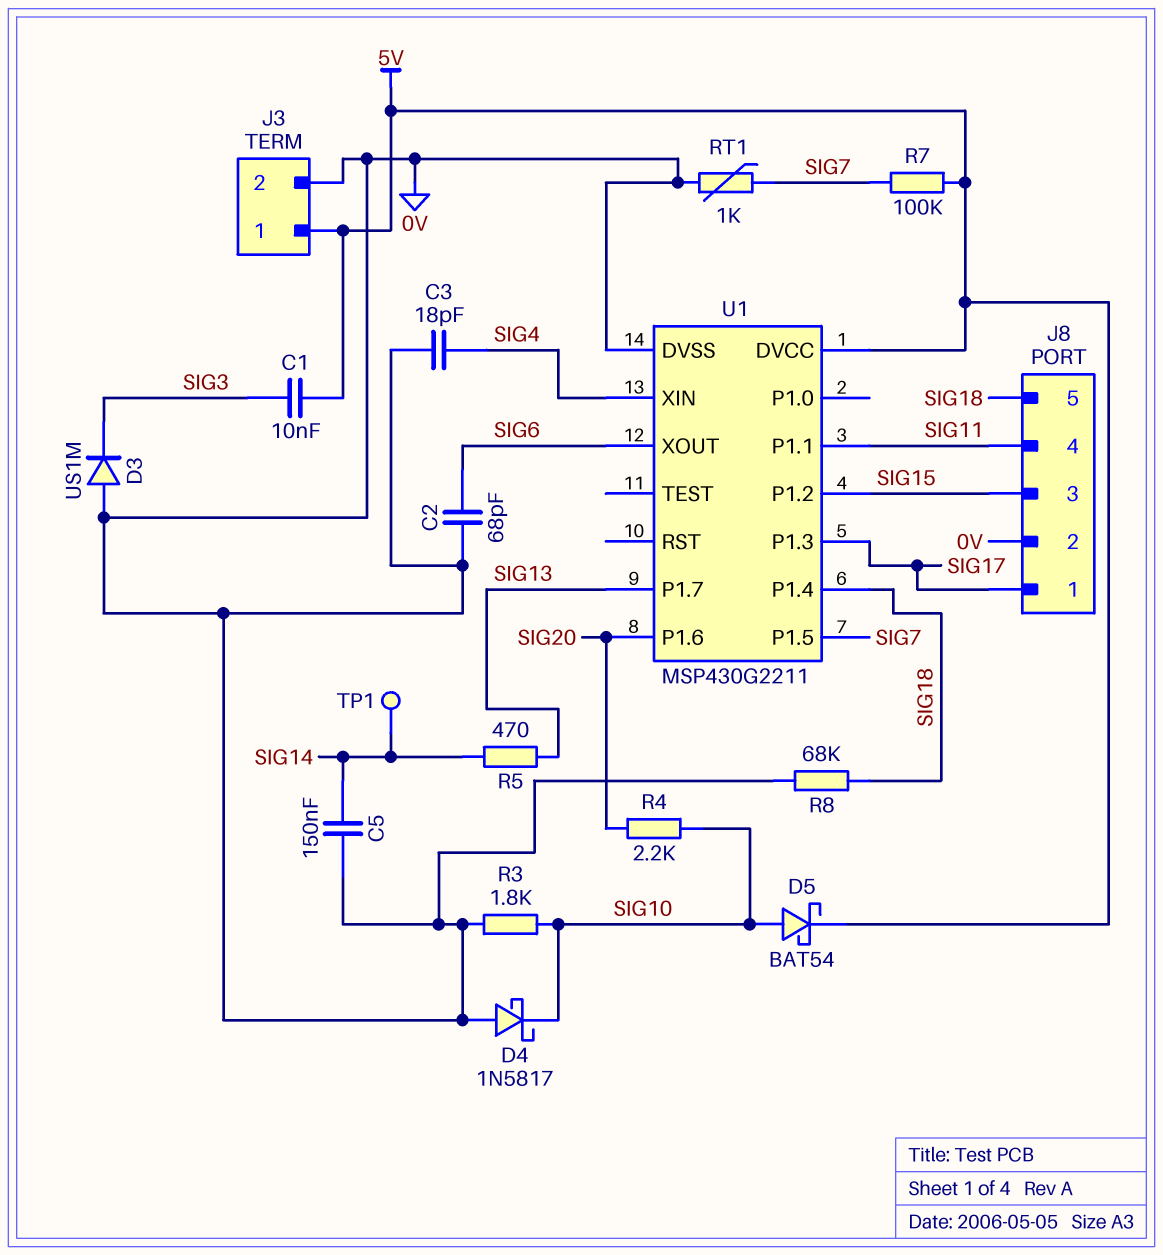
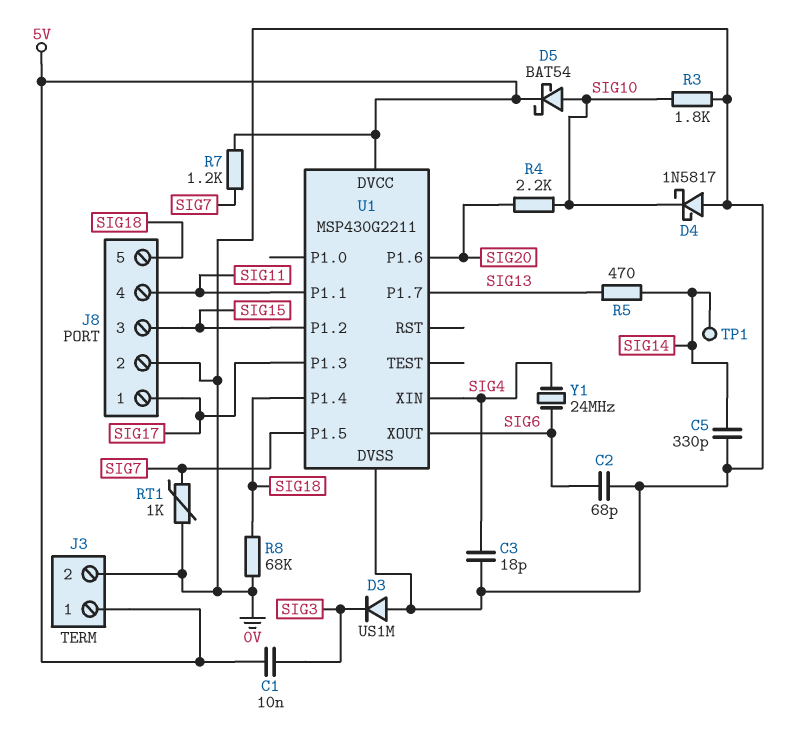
C5: 150nF (0V, SIG14) -> 330pF (0V, SIG14)
R7: 100k (5V, SIG7) -> 1.2k (5V, SIG7)
Y1: none -> 24MHz (SIG4, SIG6)

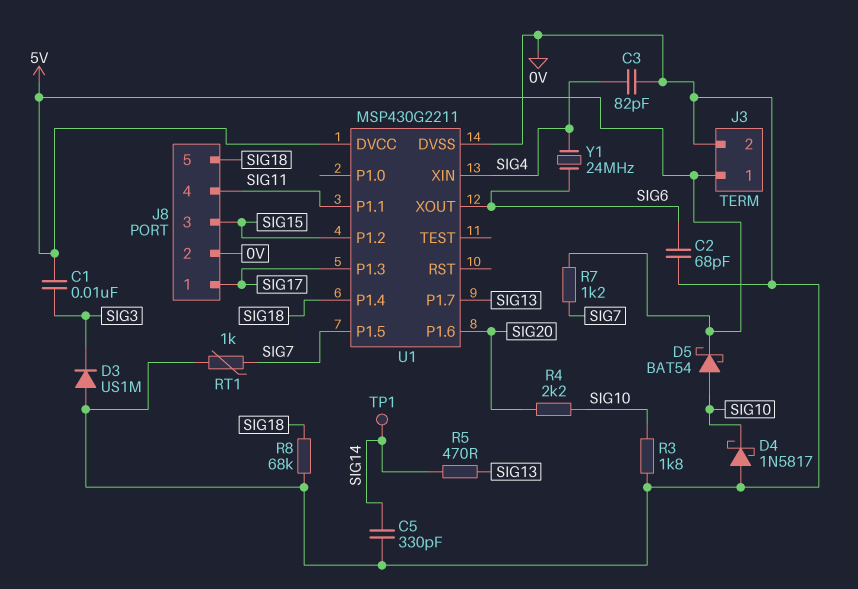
C3: 18pF (0V, SIG4) -> 82pF (0V, SIG4)

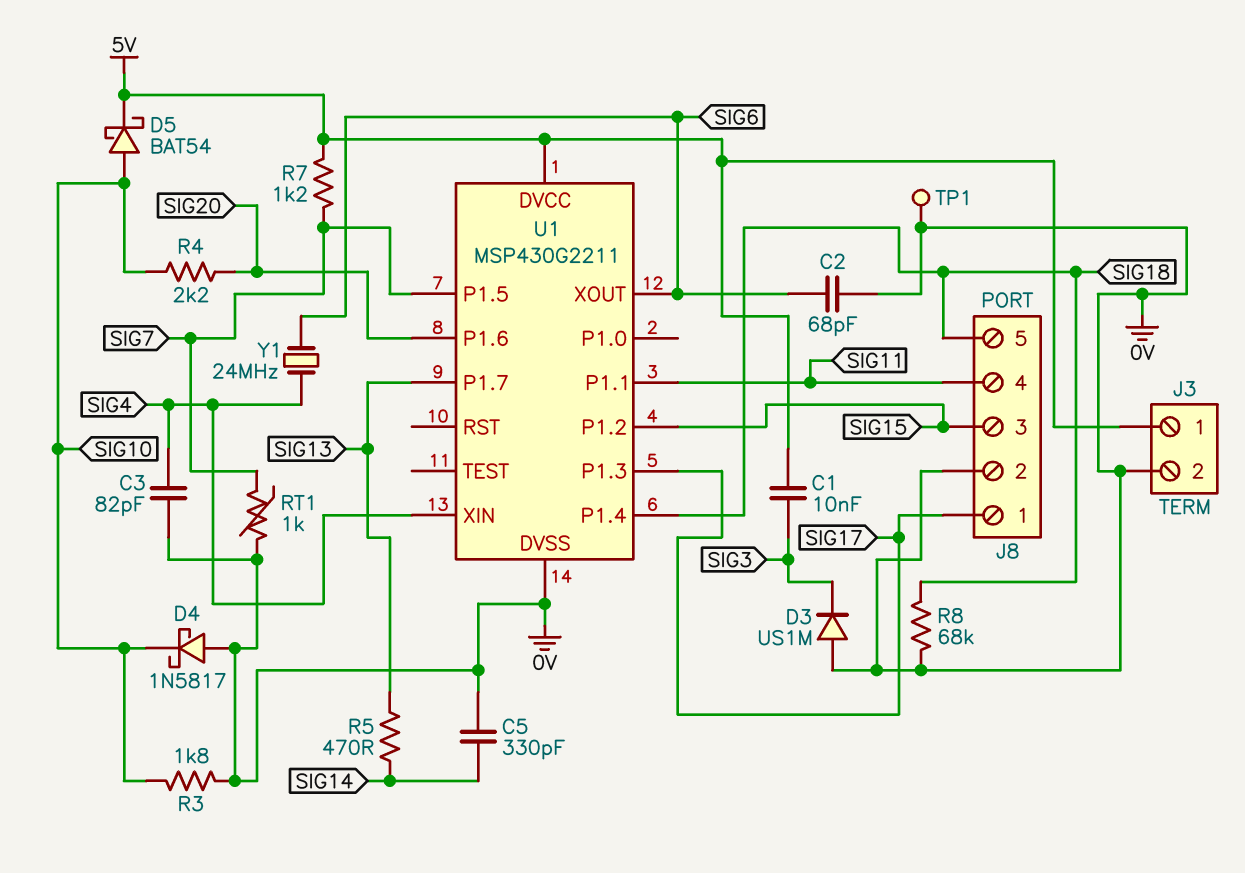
TP1: test point (SIG14) -> test point (0V)

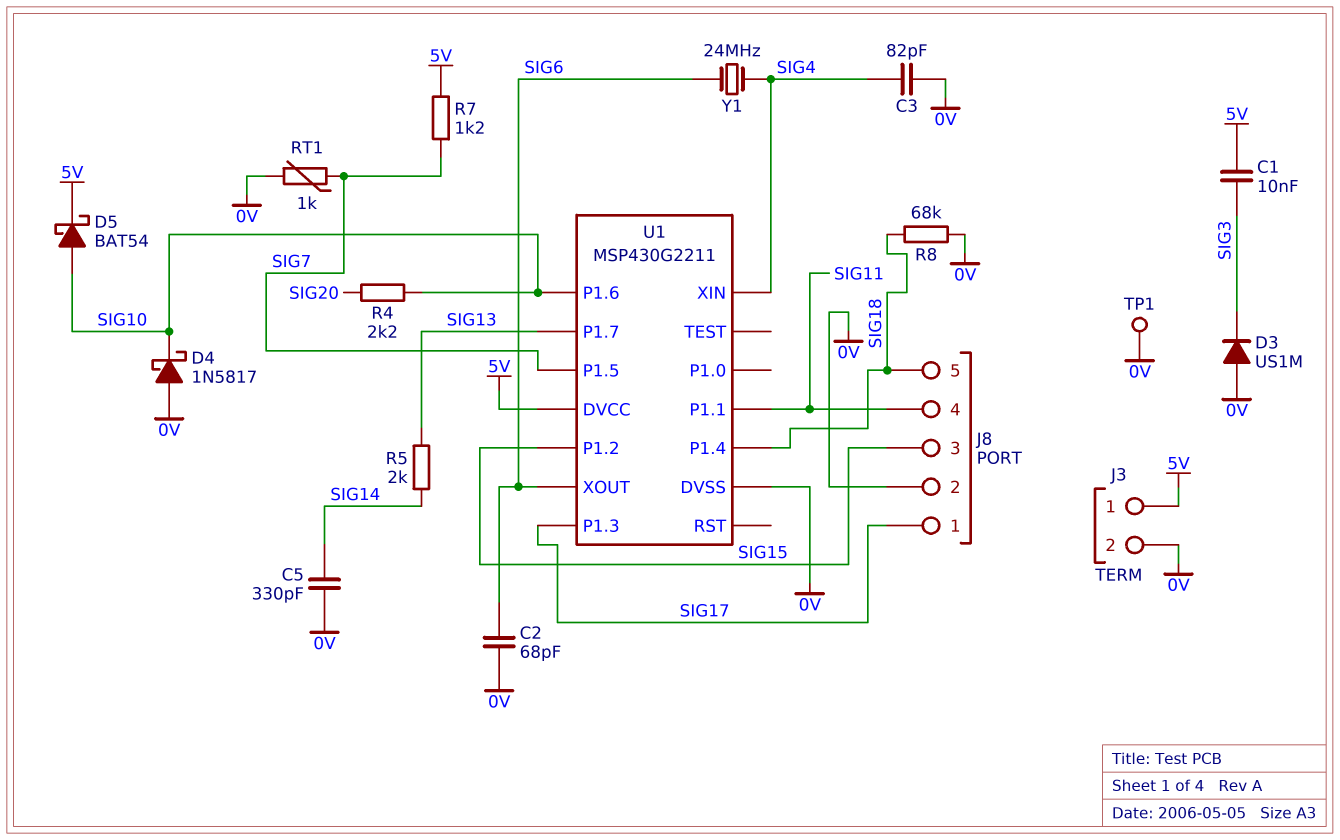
R3: 1.8k (0V, SIG10) -> none
R5: 470 (SIG13, SIG14) -> 2k (SIG13, SIG14)
U1 pin P1.6: SIG20 -> SIG10

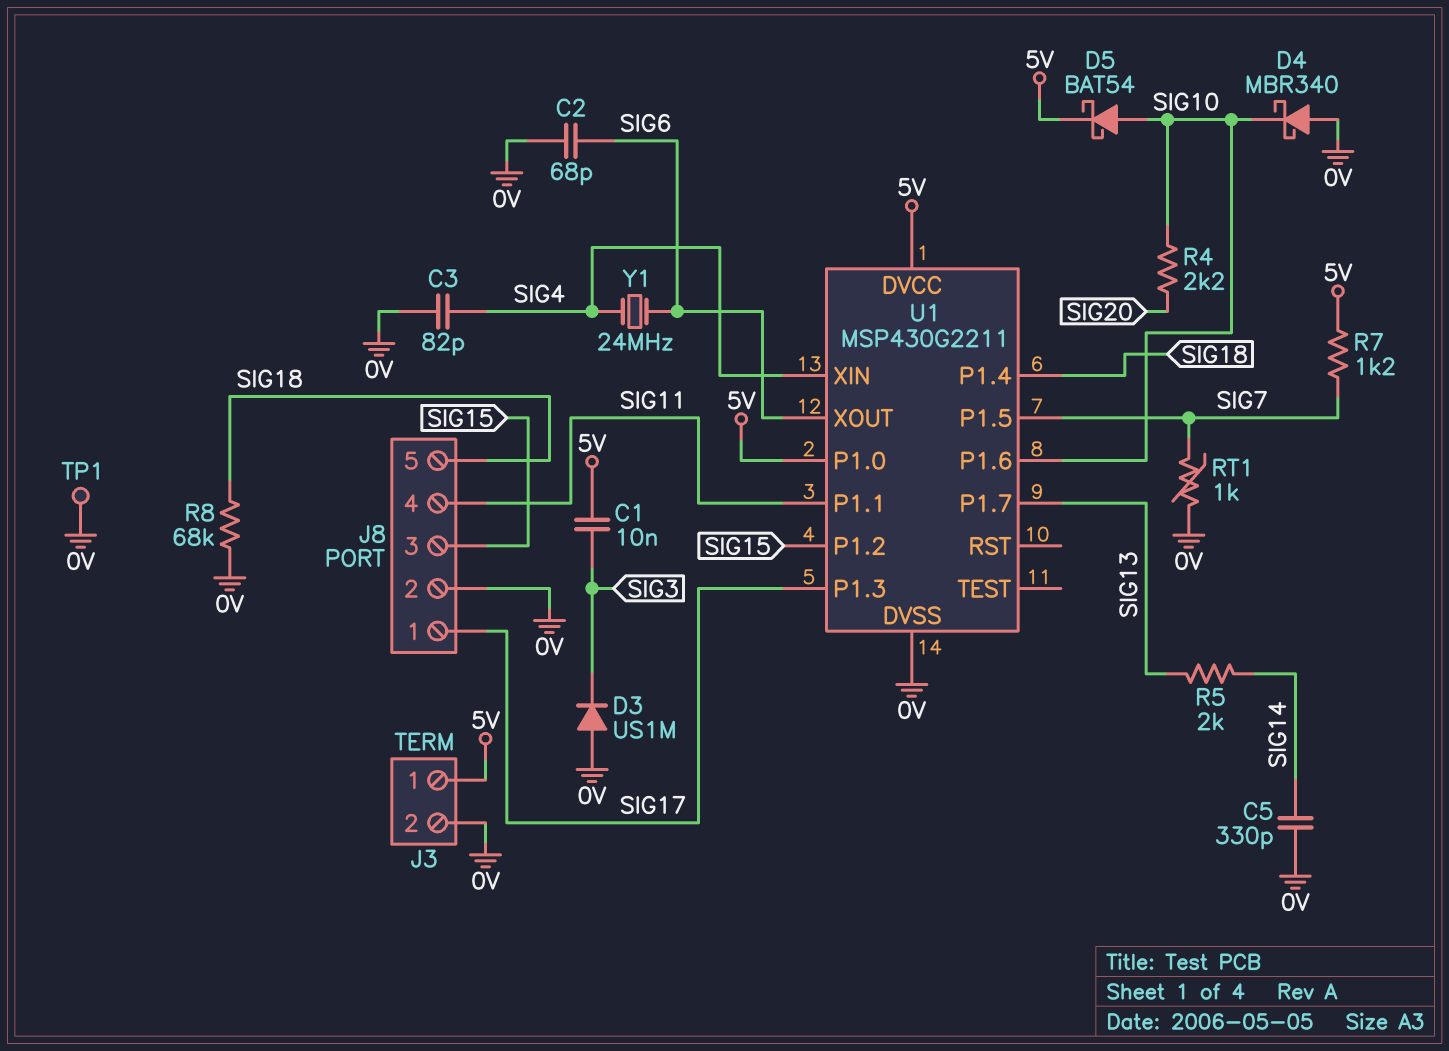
D4: schottky 1N5817 (A 0V, K SIG10) -> schottky MBR340 (A 0V, K SIG10)
U1 pin P1.0: none -> 5V

